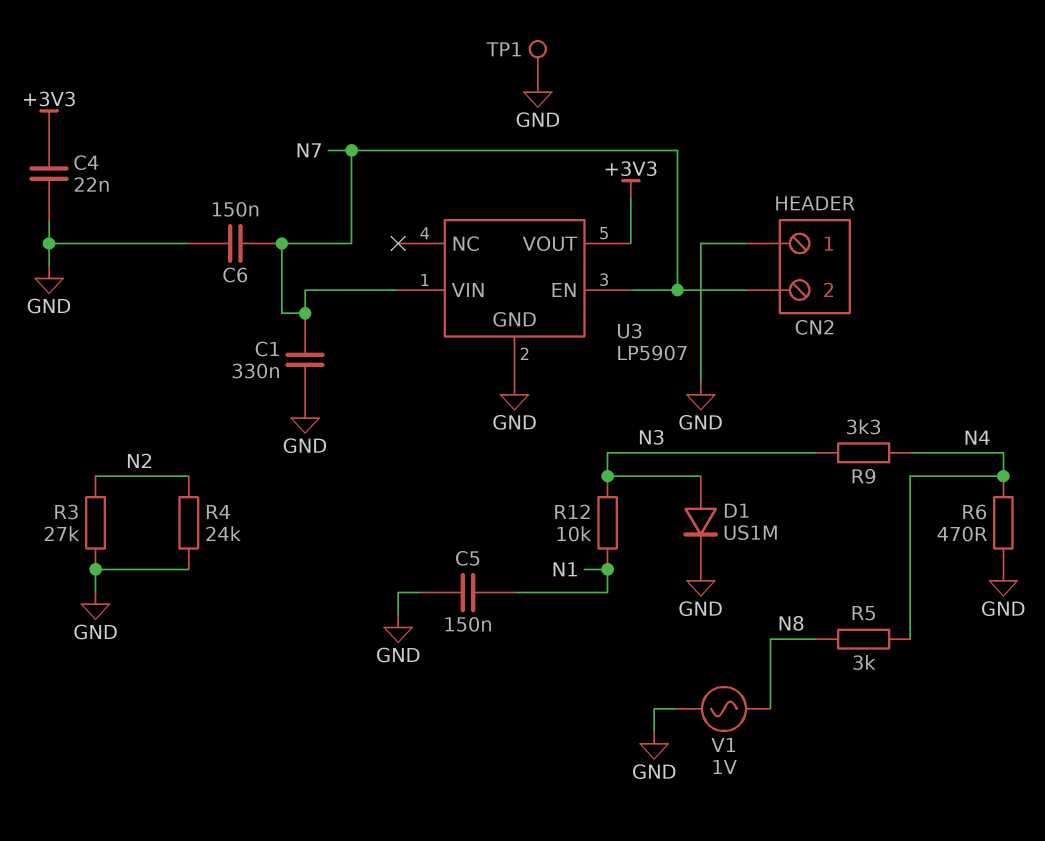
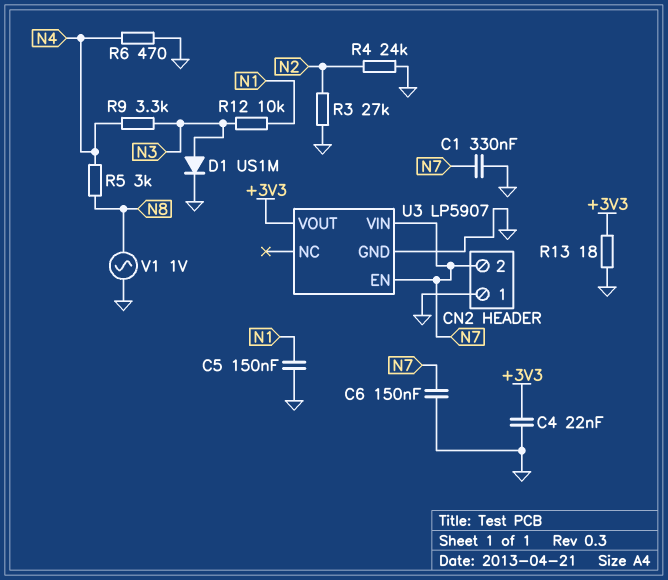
R13: none -> 18 (+3V3, GND)
TP1: test point (GND) -> none

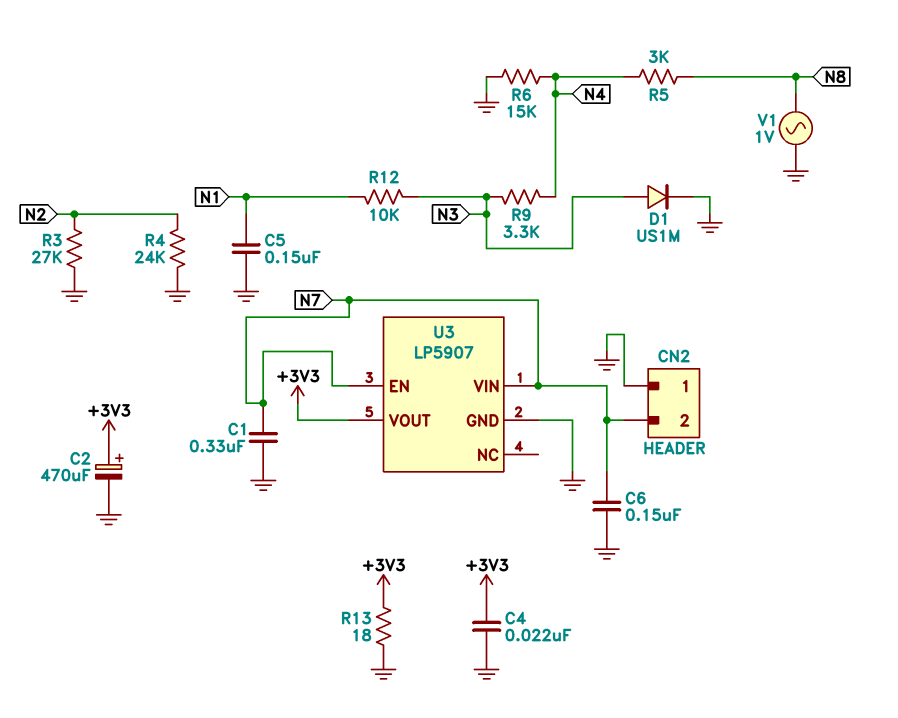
C2: none -> 470uF (plus +3V3, minus GND)
R6: 470 (GND, N4) -> 15k (GND, N4)

